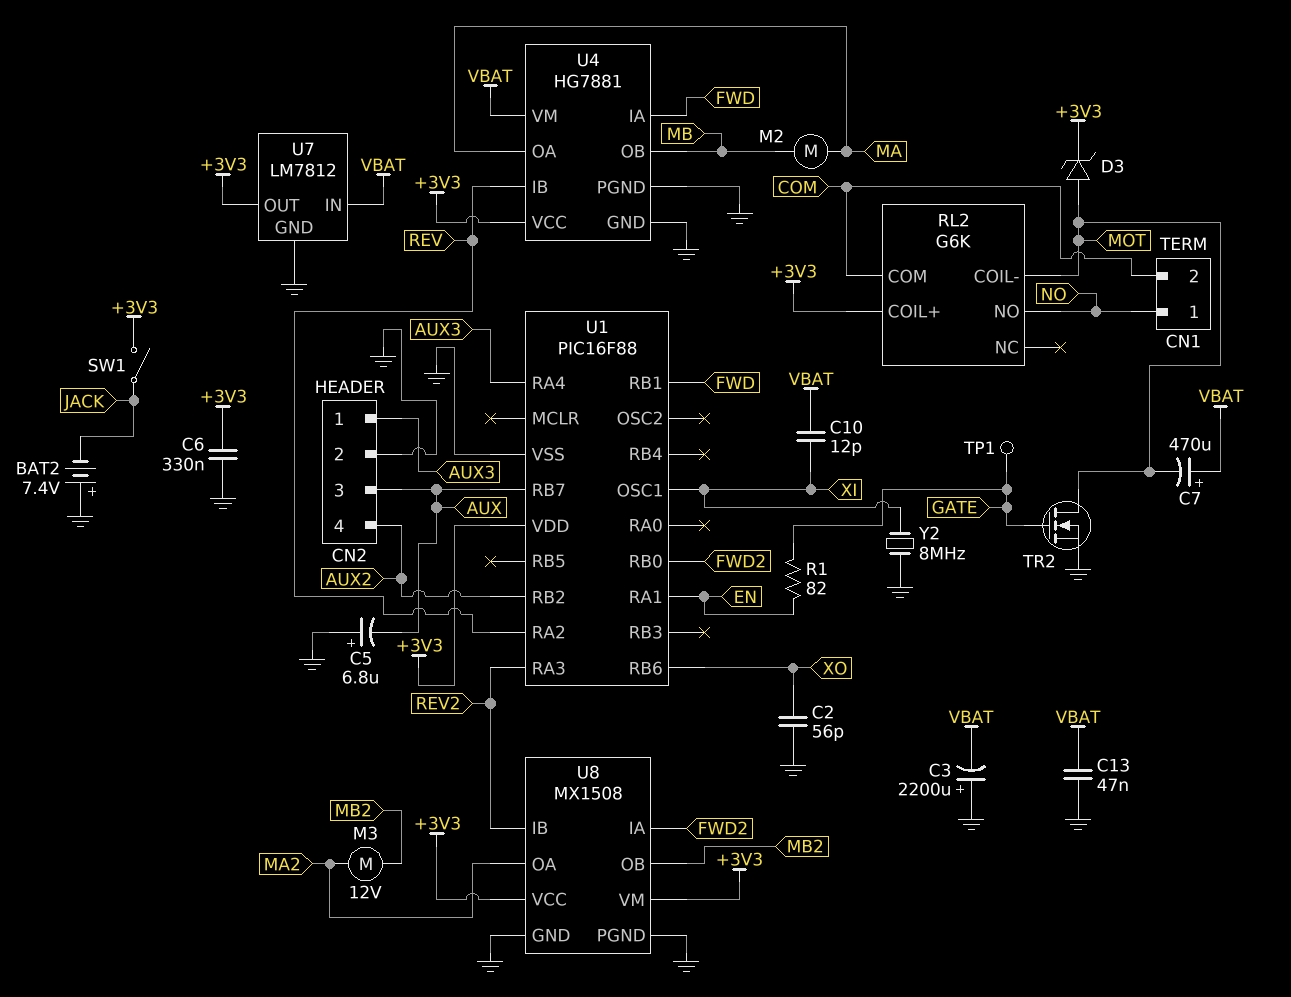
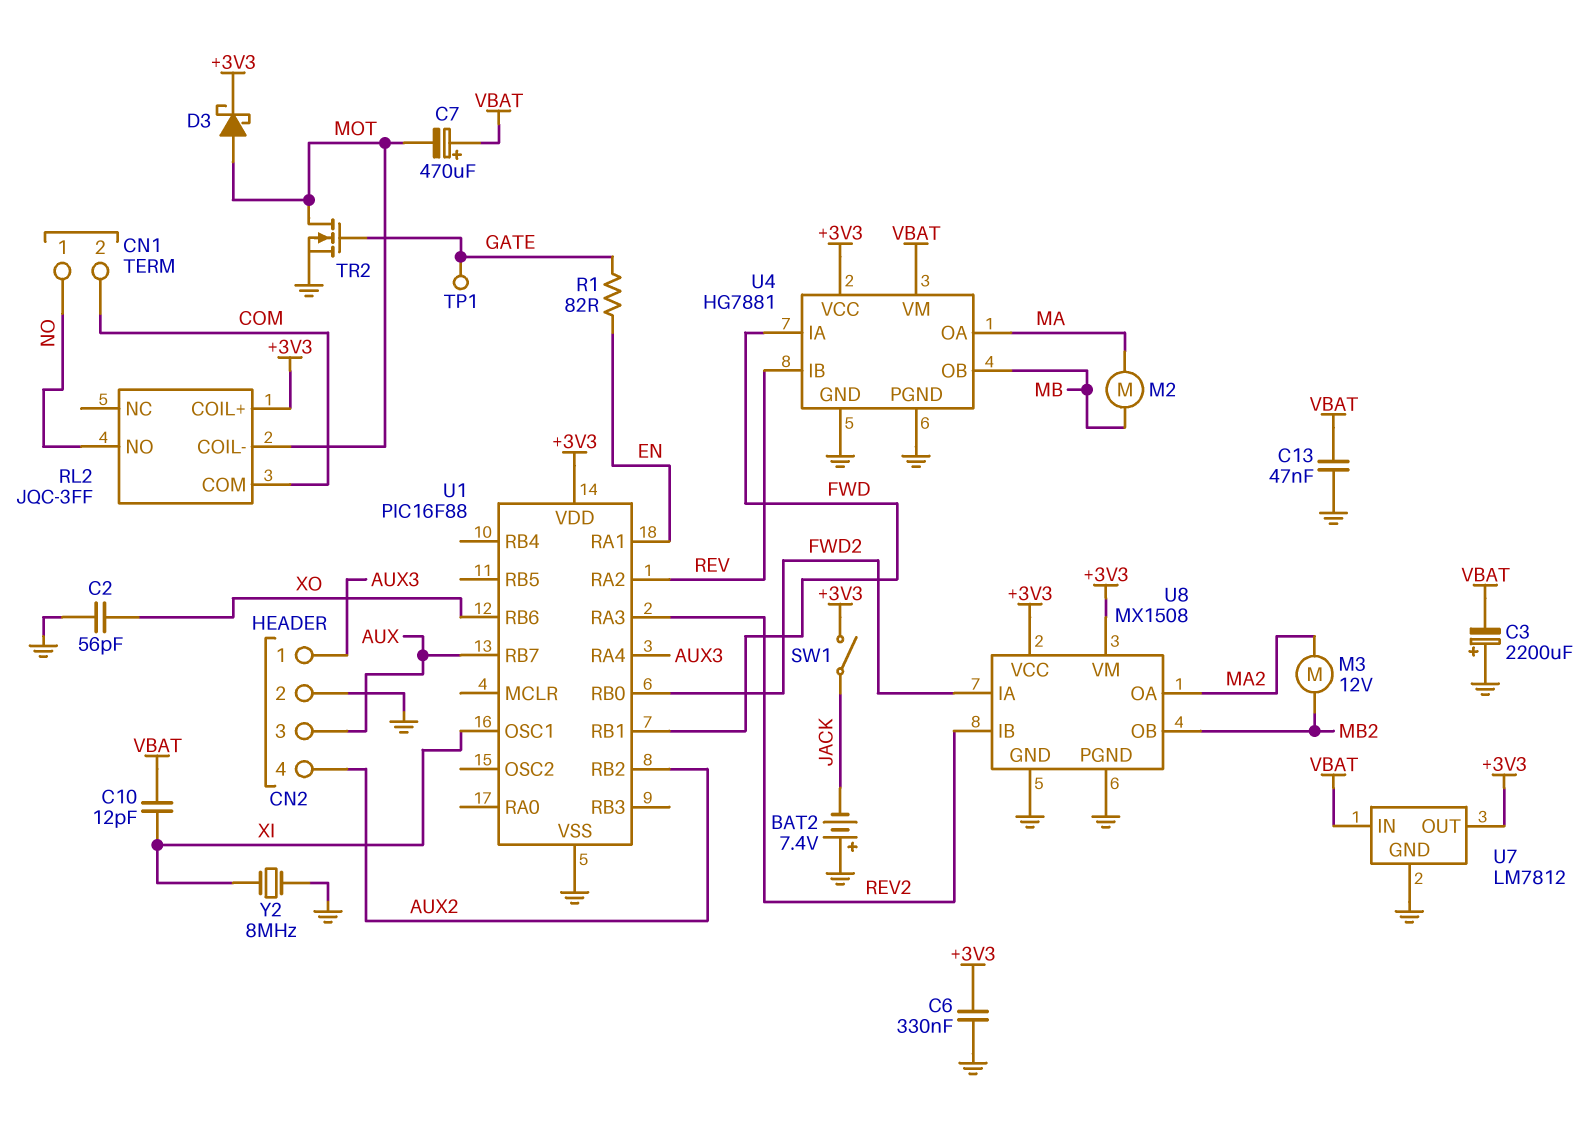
C5: 6.8uF (plus GND, minus AUX) -> none
D3: zener (A MOT, K +3V3) -> schottky (A MOT, K +3V3)
RL2: G6K -> JQC-3FF

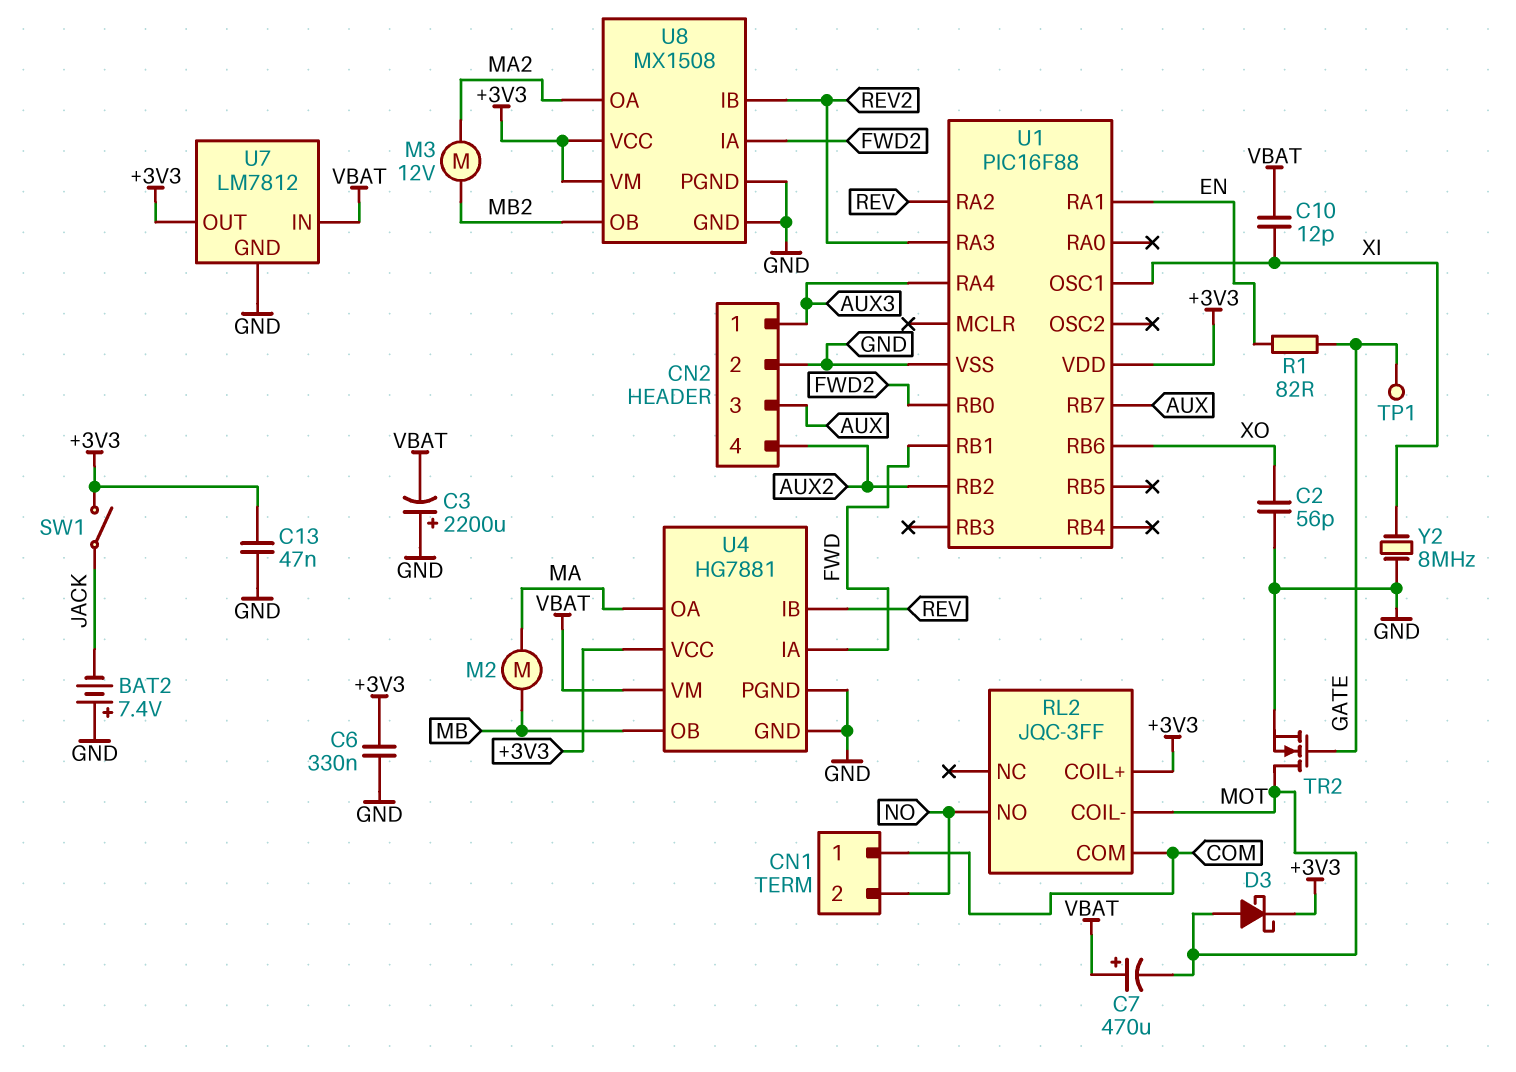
C13: 47nF (GND, VBAT) -> 47nF (+3V3, GND)
CN1 pin 1: NO -> COM
CN1 pin 2: COM -> NO

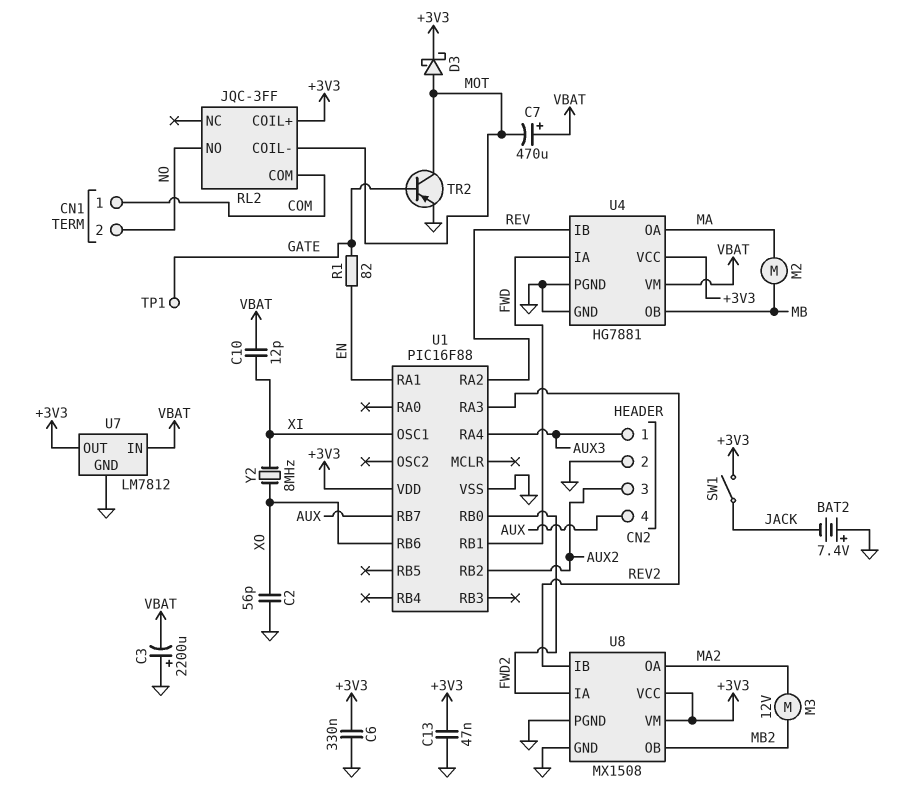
CN2 pin 3: AUX -> AUX2
CN2 pin 4: AUX2 -> AUX
TR2: NMOS (G GATE, D MOT, S GND) -> PNP (B GATE, C MOT, E GND)
Y2: 8MHz (GND, XI) -> 8MHz (XI, XO)

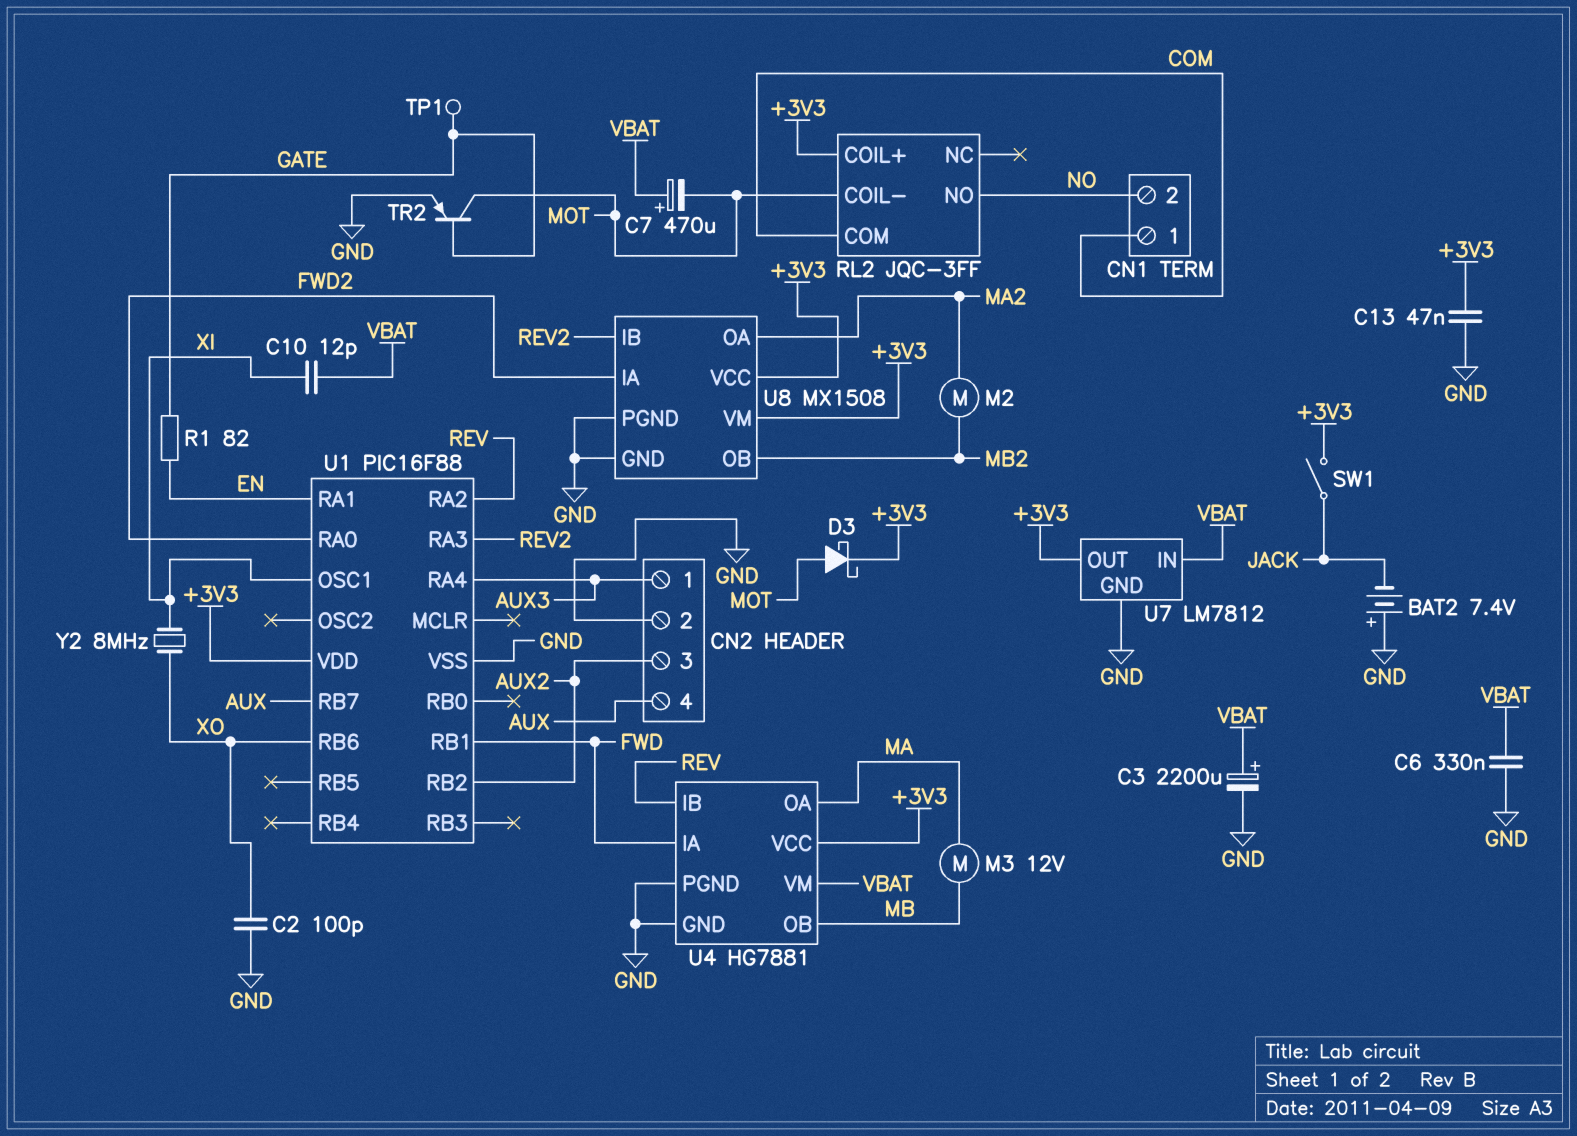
C2: 56pF (GND, XO) -> 100pF (GND, XO)
C3: 2200uF (plus GND, minus VBAT) -> 2200uF (plus VBAT, minus GND)
C6: 330nF (+3V3, GND) -> 330nF (GND, VBAT)
M2: motor (MA, MB) -> motor (MA2, MB2)
M3: motor 12V (MA2, MB2) -> motor 12V (MA, MB)
U1 pin RA0: none -> FWD2
U1 pin RB0: FWD2 -> none

